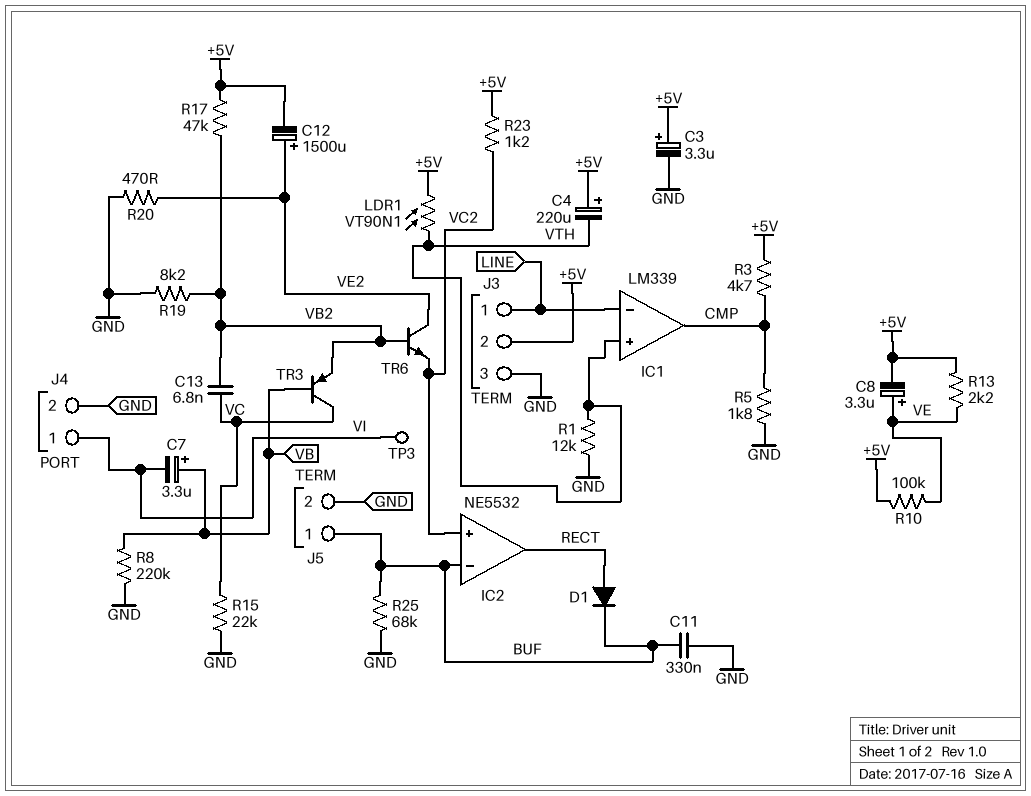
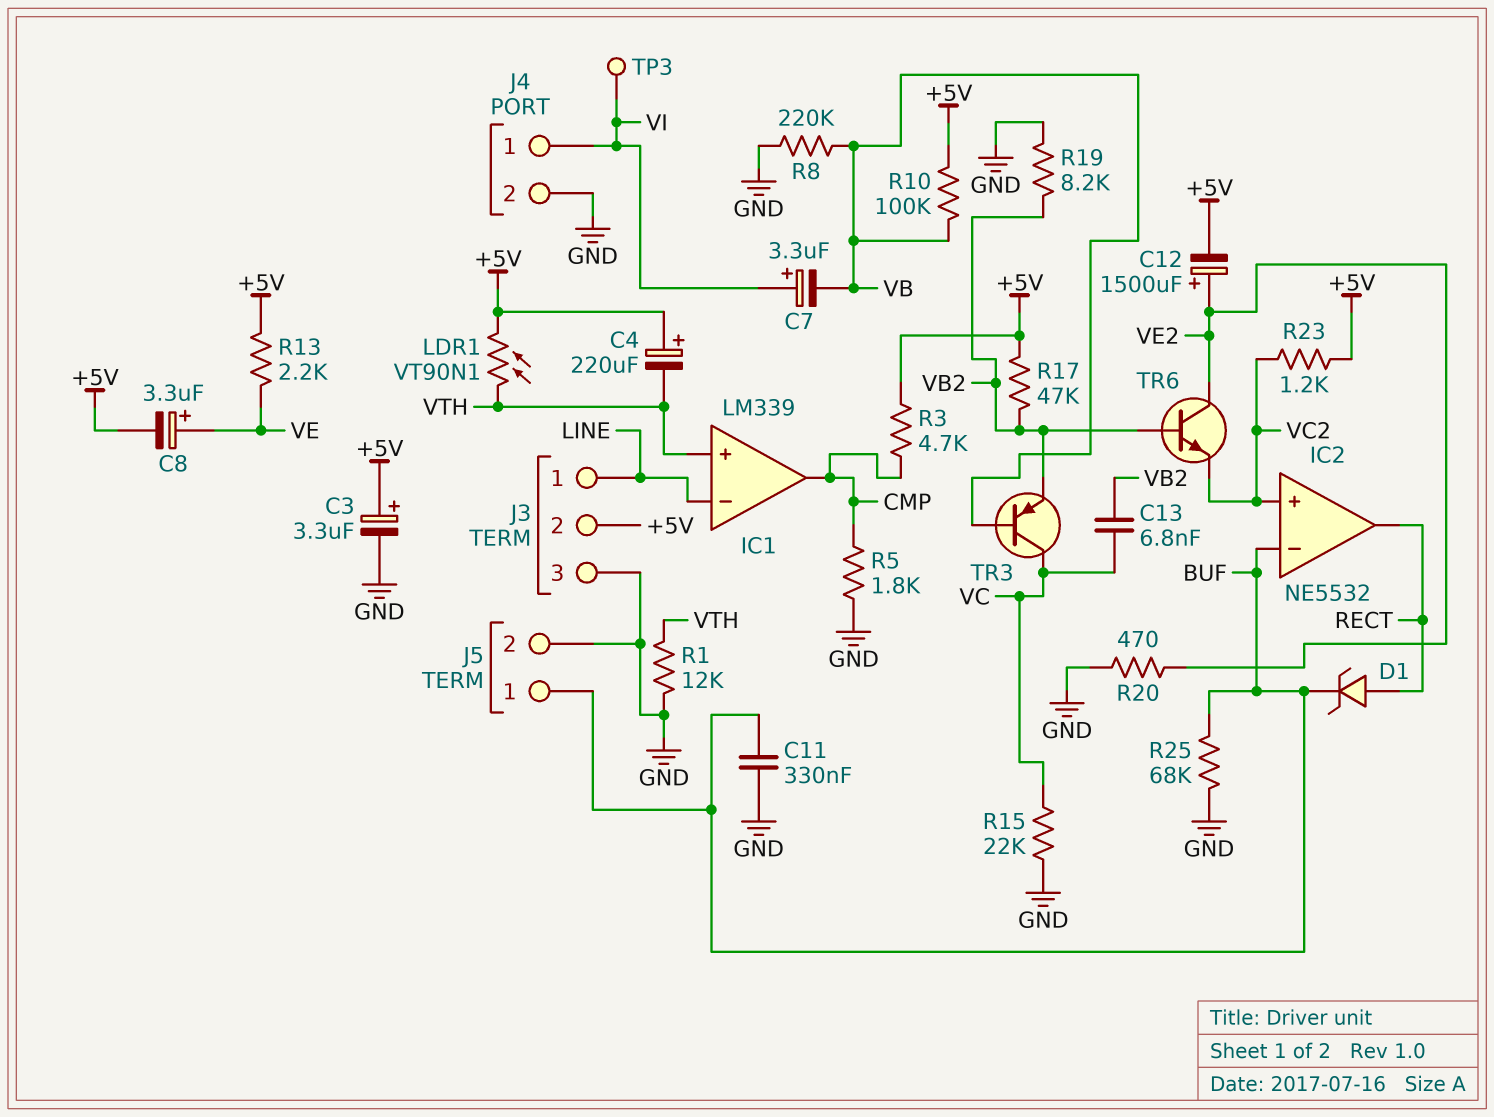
C7: 3.3uF (plus VB, minus VI) -> 3.3uF (plus VI, minus VB)
D1: diode (A RECT, K BUF) -> zener (A RECT, K BUF)
R10: 100k (+5V, VE) -> 100k (+5V, VB)

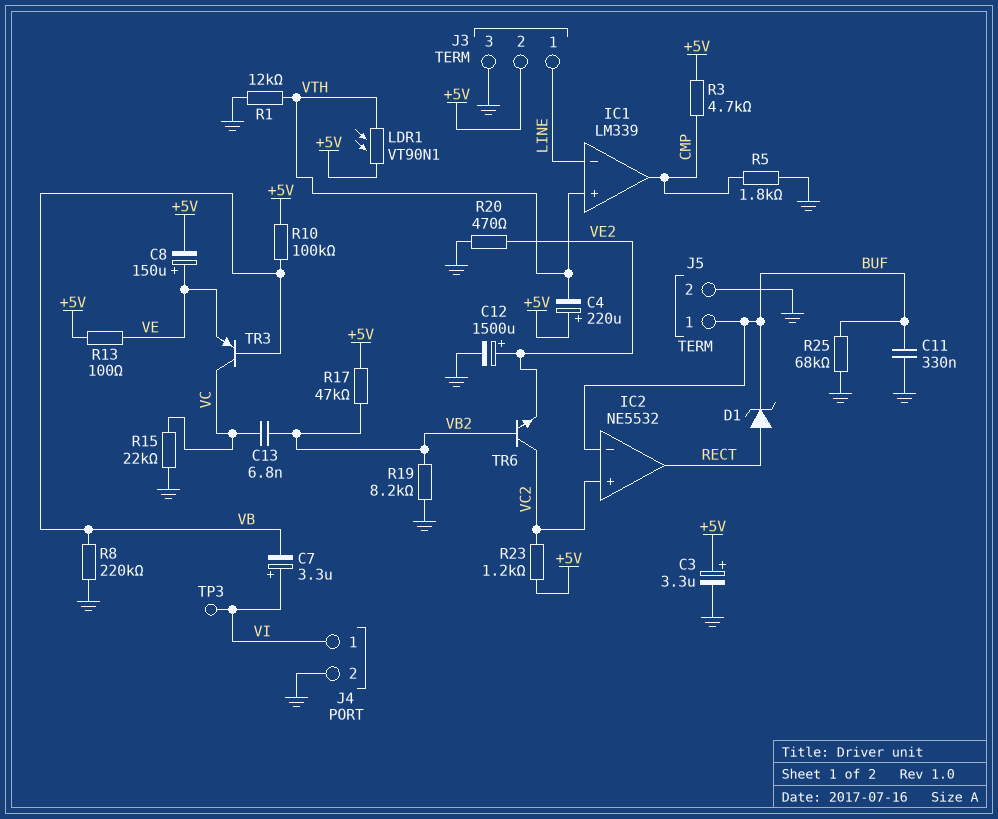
C8: 3.3uF (plus VE, minus +5V) -> 150uF (plus VE, minus +5V)
C12: 1500uF (plus VE2, minus +5V) -> 1500uF (plus VE2, minus GND)
R13: 2.2k (+5V, VE) -> 100 (+5V, VE)
TR3: PNP (B VB, C VC, E VB2) -> PNP (B VB, C VC, E VE)
TR6: NPN (B VB2, C VE2, E VC2) -> NPN (B VB2, C VC2, E VE2)

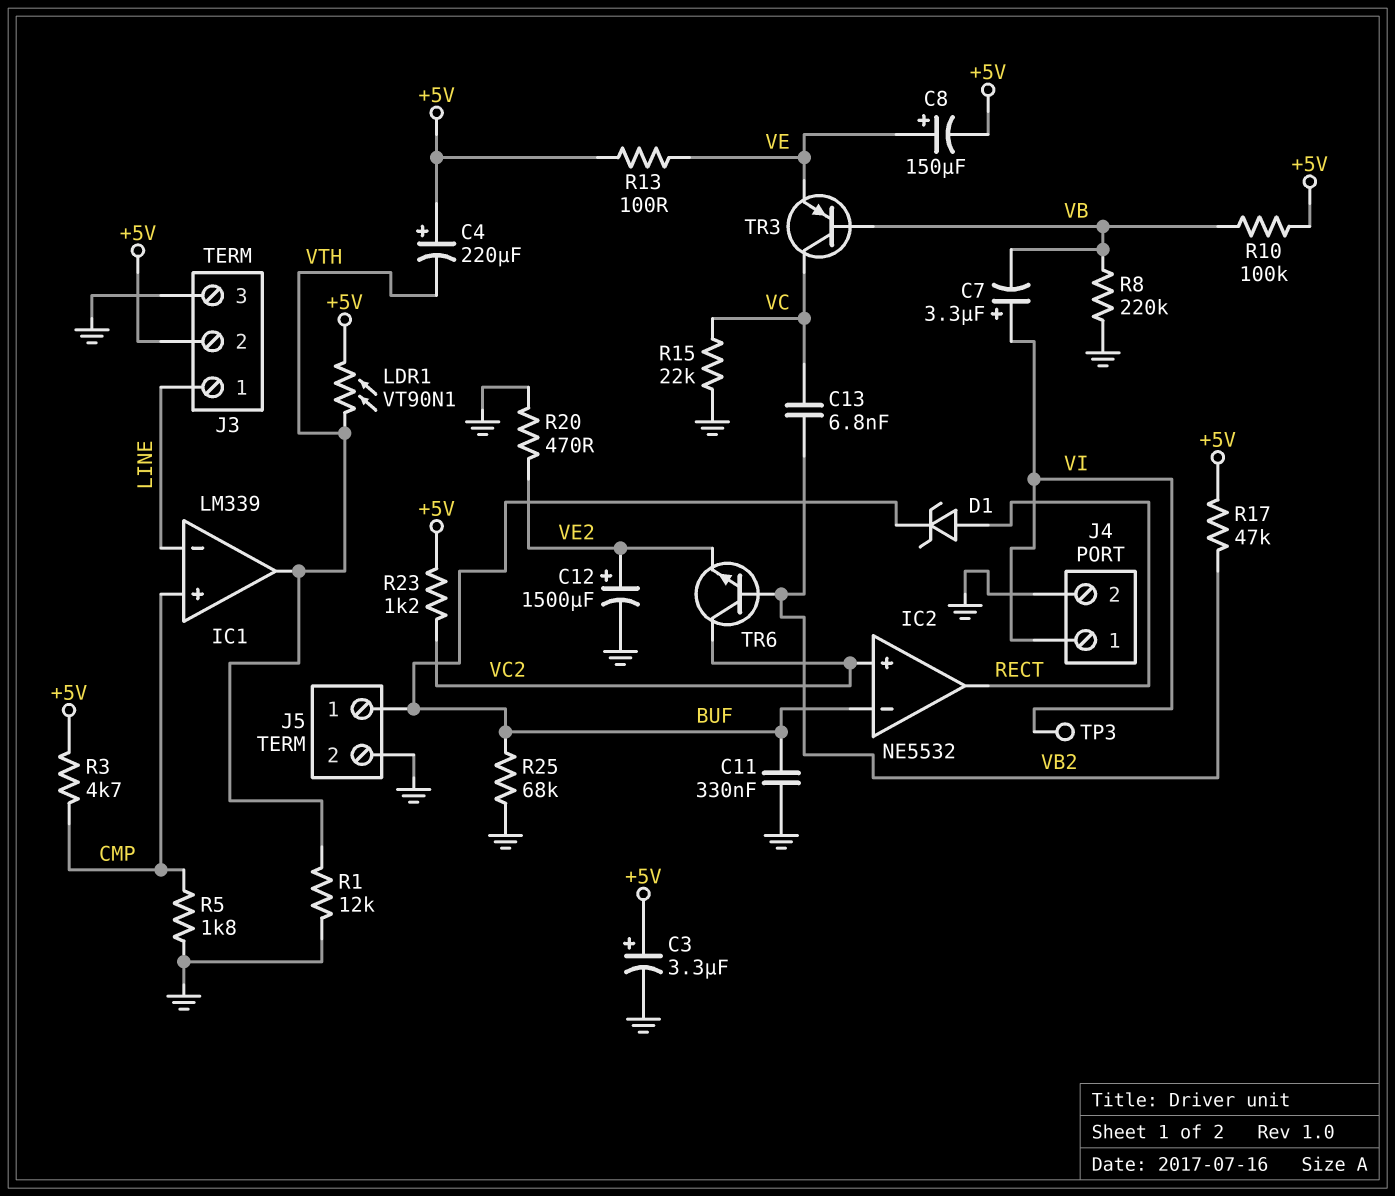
IC1 pin in+: VTH -> CMP
IC1 pin out: CMP -> VTH
R19: 8.2k (GND, VB2) -> none

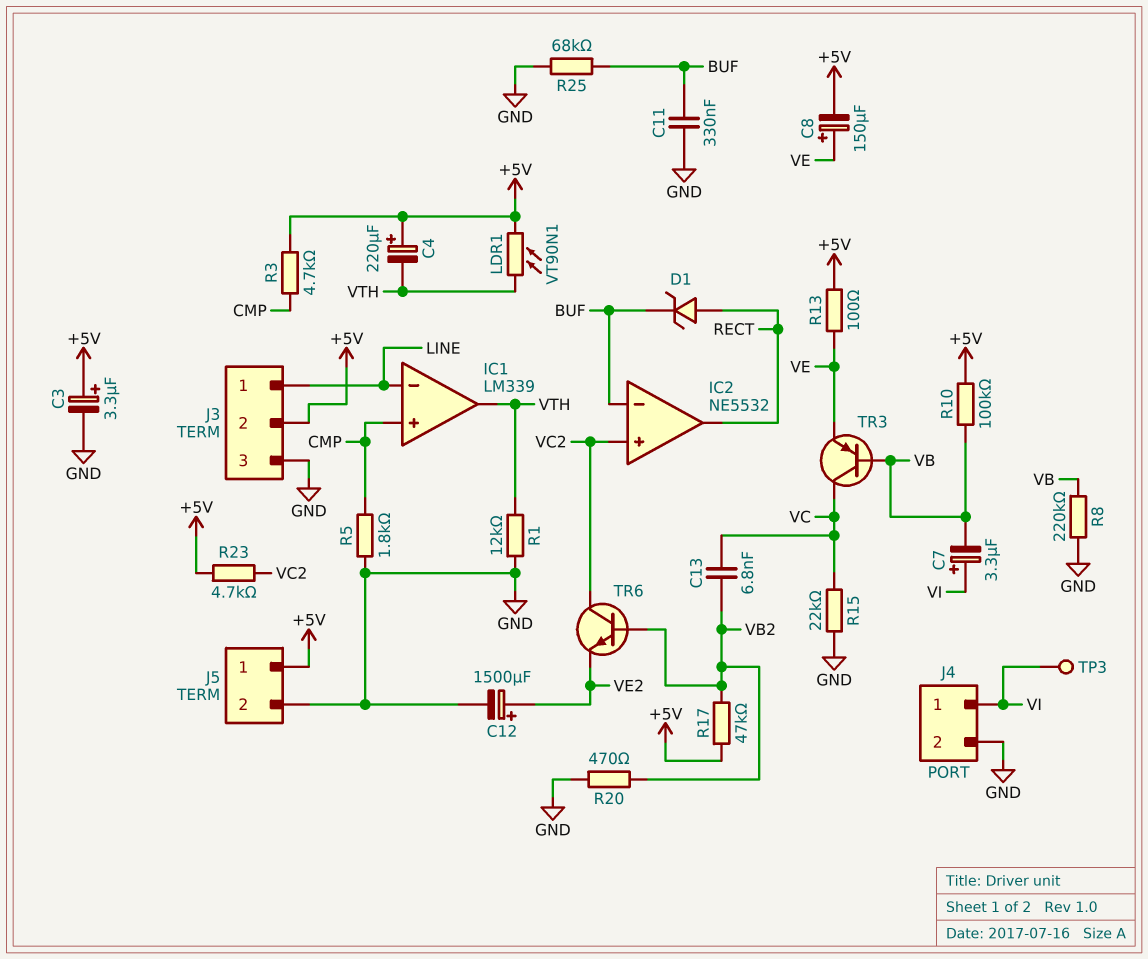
J5 pin 1: BUF -> +5V
R20: 470 (GND, VE2) -> 470 (GND, VB2)
R23: 1.2k (+5V, VC2) -> 4.7k (+5V, VC2)

